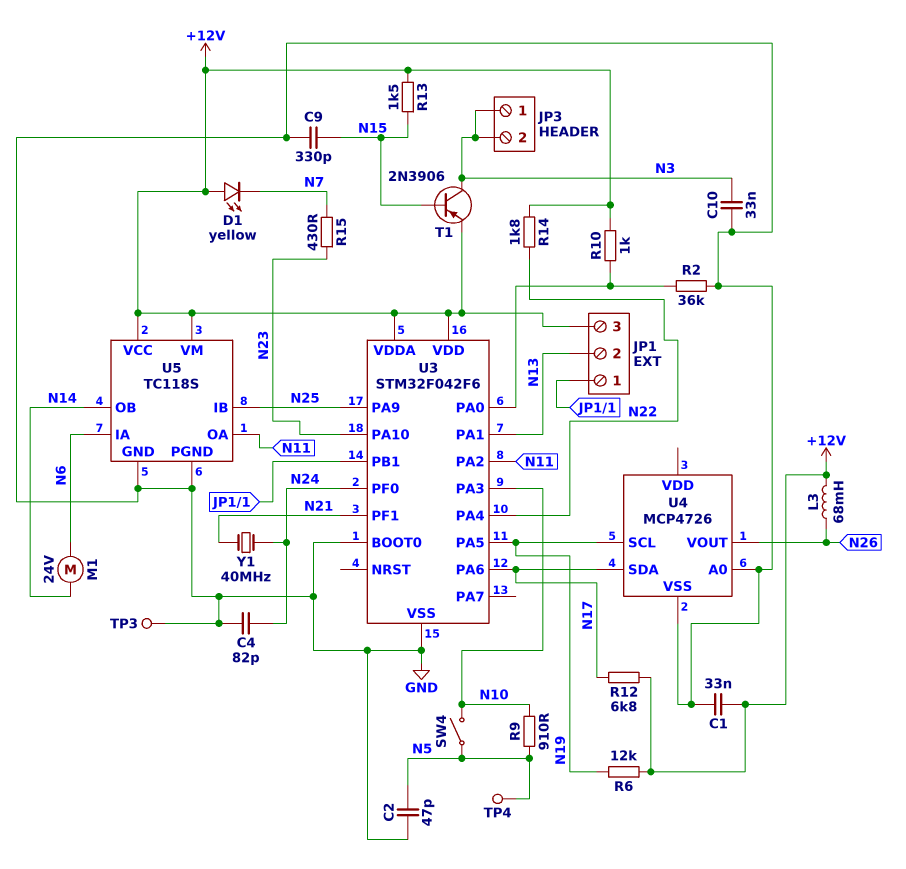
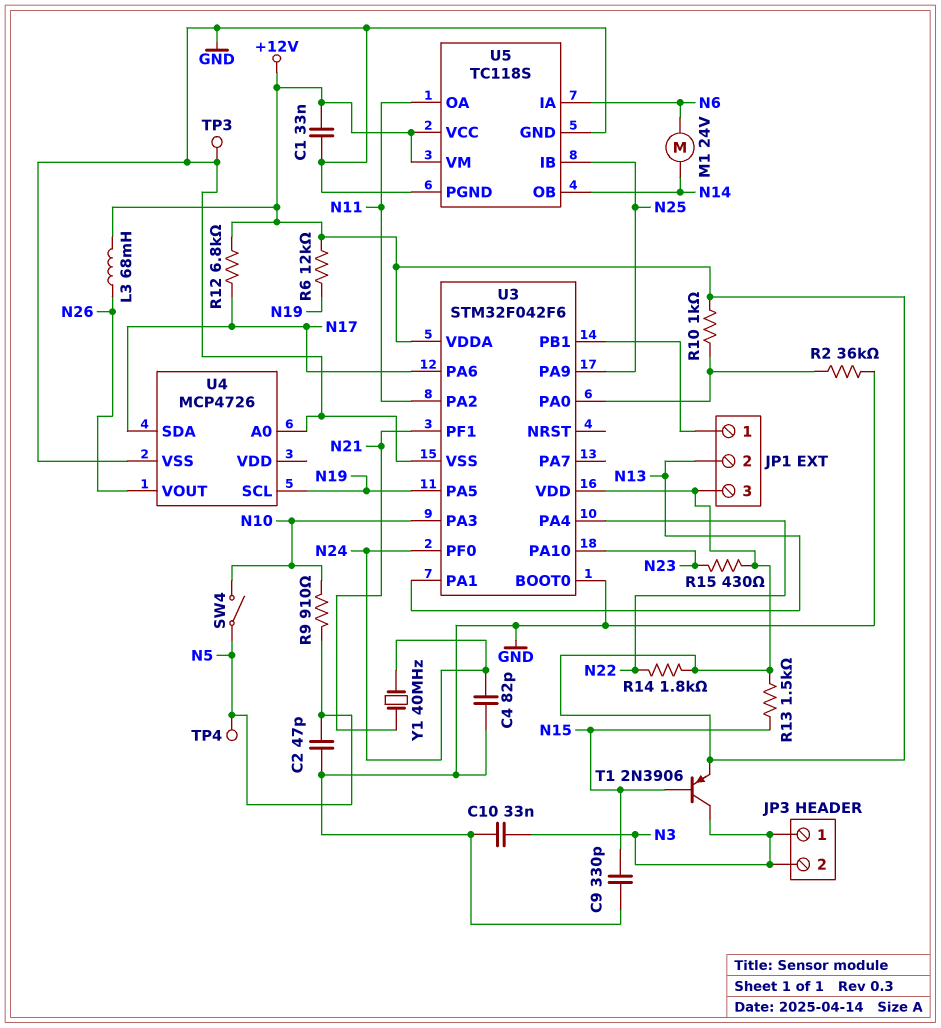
D1: LED yellow (A +12V, K N7) -> none
R15: 430 (N7, N23) -> 430 (+12V, N23)

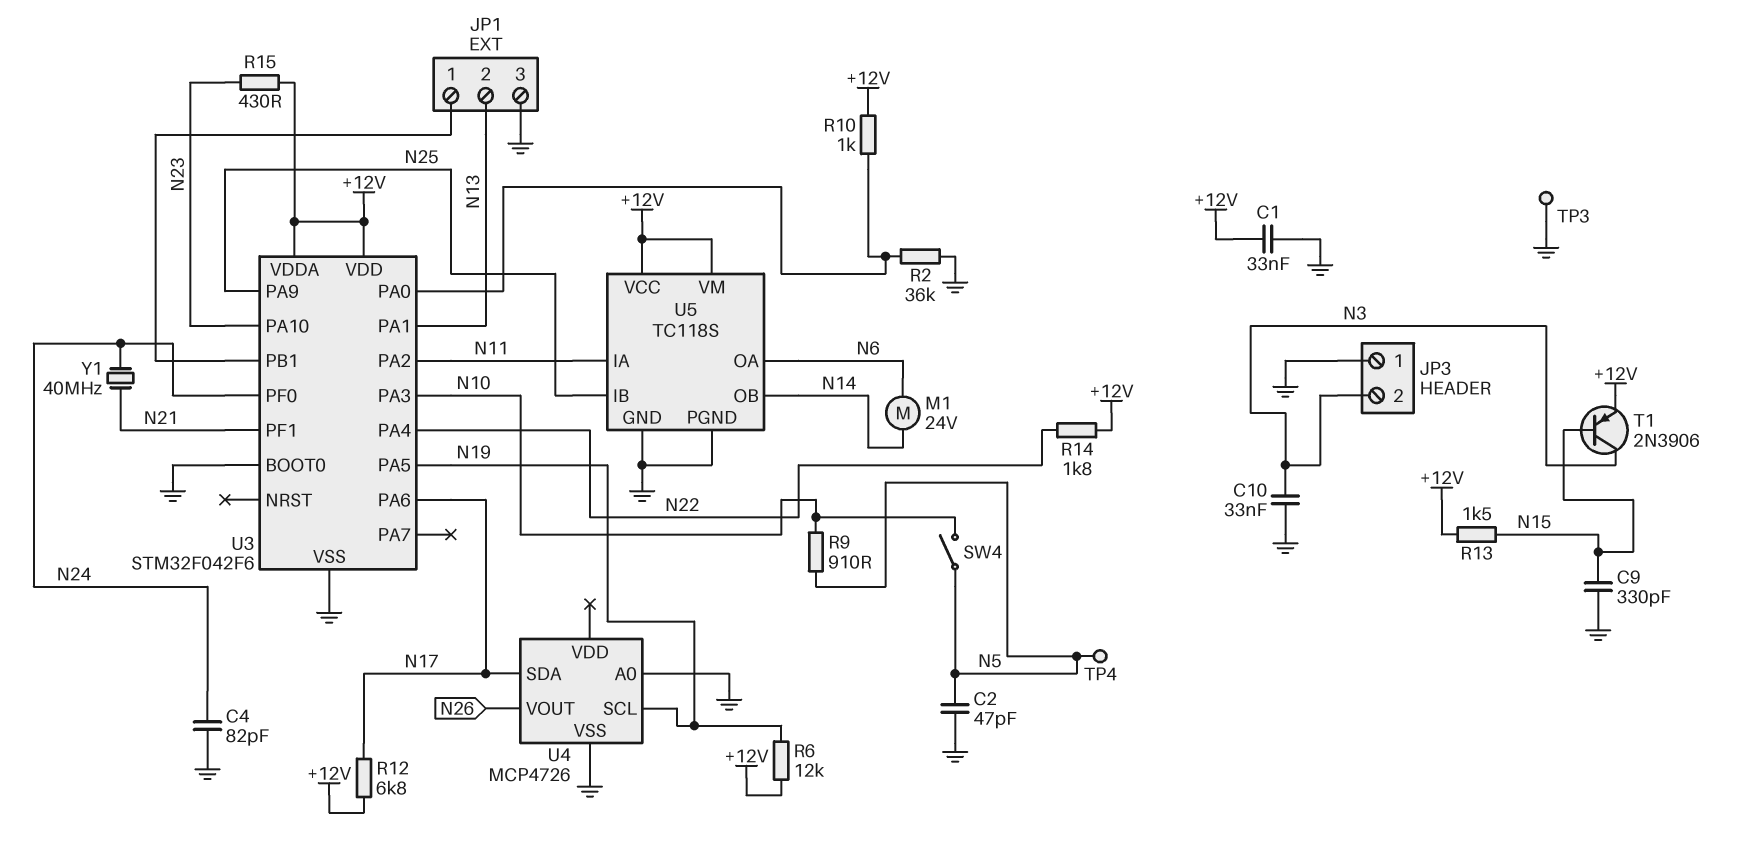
JP1 pin 3: +12V -> GND
JP3 pin 1: N3 -> GND
L3: 68mH (+12V, N26) -> none
U5 pin IA: N6 -> N11
U5 pin OA: N11 -> N6

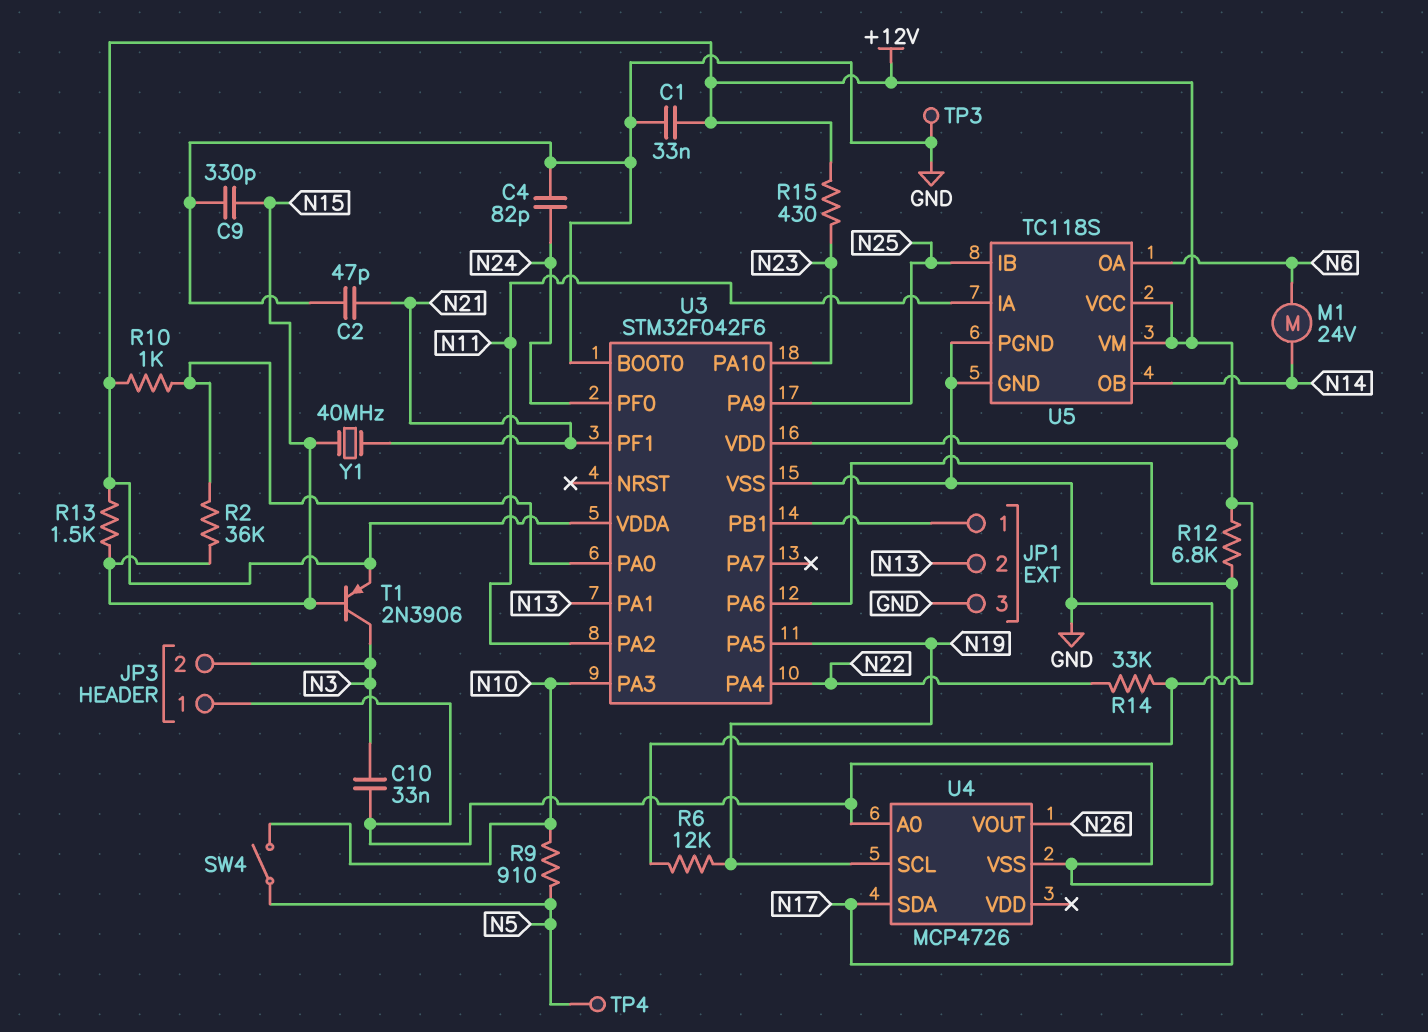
C2: 47pF (GND, N5) -> 47pF (GND, N21)
R2: 36k (GND, U3/PA0) -> 36k (N15, U3/PA0)
R14: 1.8k (+12V, N22) -> 33k (+12V, N22)
Y1: 40MHz (N21, N24) -> 40MHz (N15, N21)

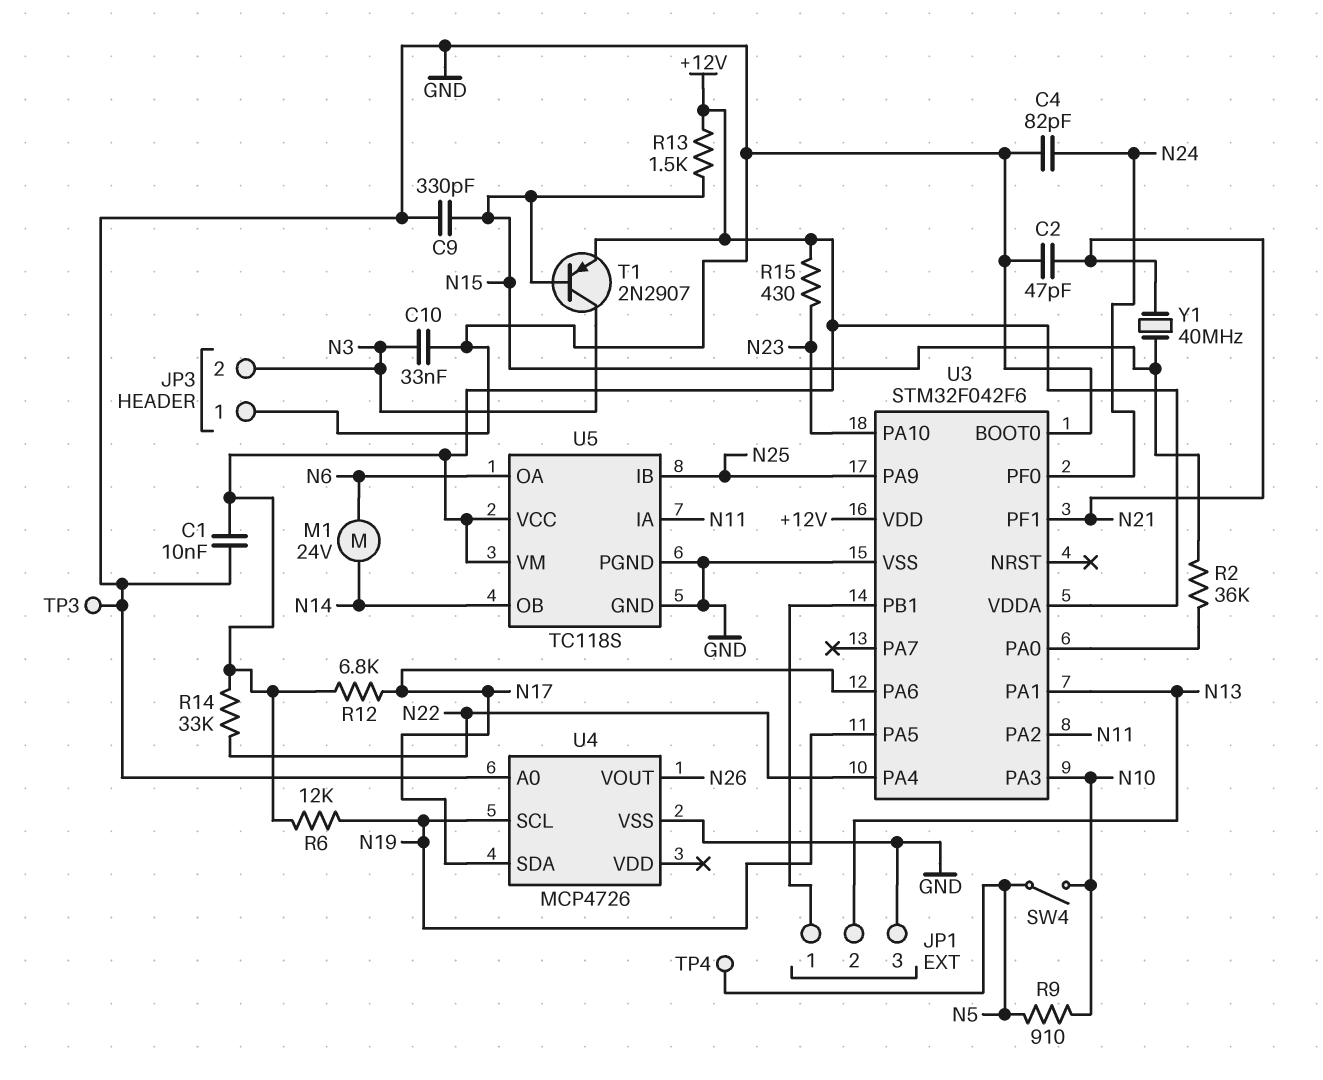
C1: 33nF (+12V, GND) -> 10nF (+12V, GND)
R10: 1k (+12V, U3/PA0) -> none
T1: PNP 2N3906 (B N15, C N3, E +12V) -> PNP 2N2907 (B N15, C N3, E +12V)

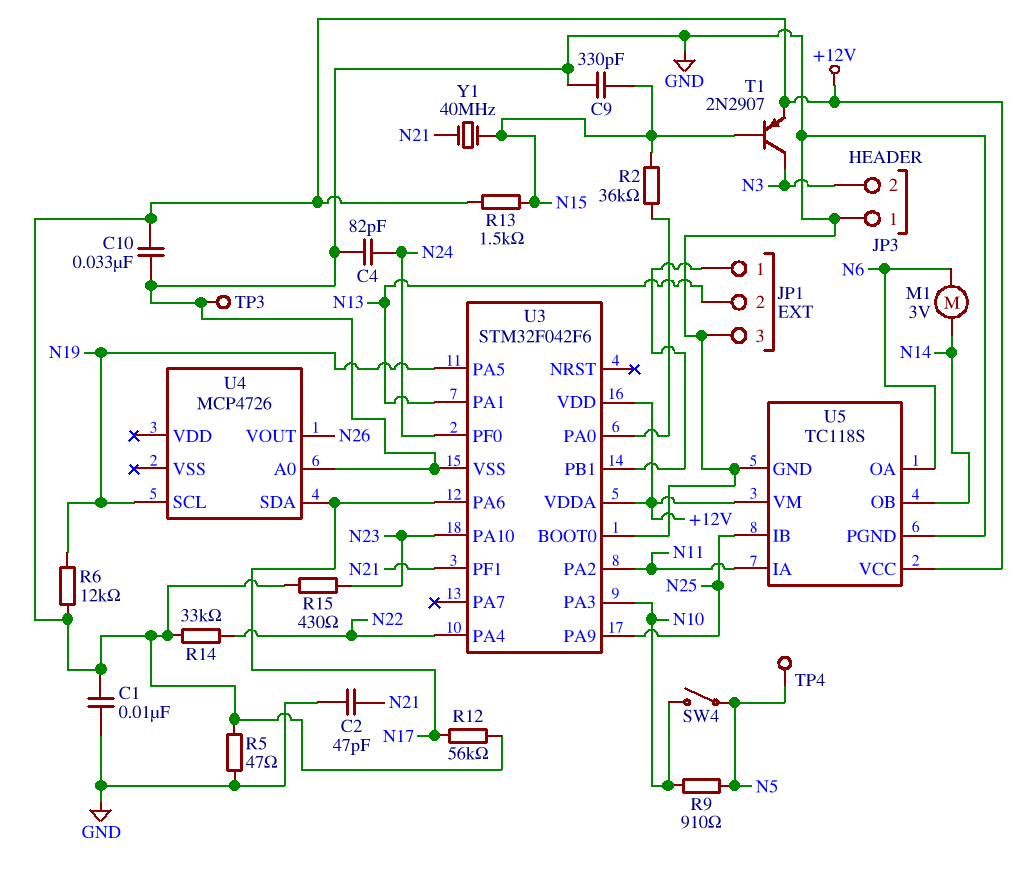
C10: 33nF (GND, N3) -> 33nF (+12V, GND)
M1: motor 24V (N6, N14) -> motor 3V (N6, N14)
R5: none -> 47 (+12V, GND)
R12: 6.8k (+12V, N17) -> 56k (+12V, N17)
U4 pin VSS: GND -> none

